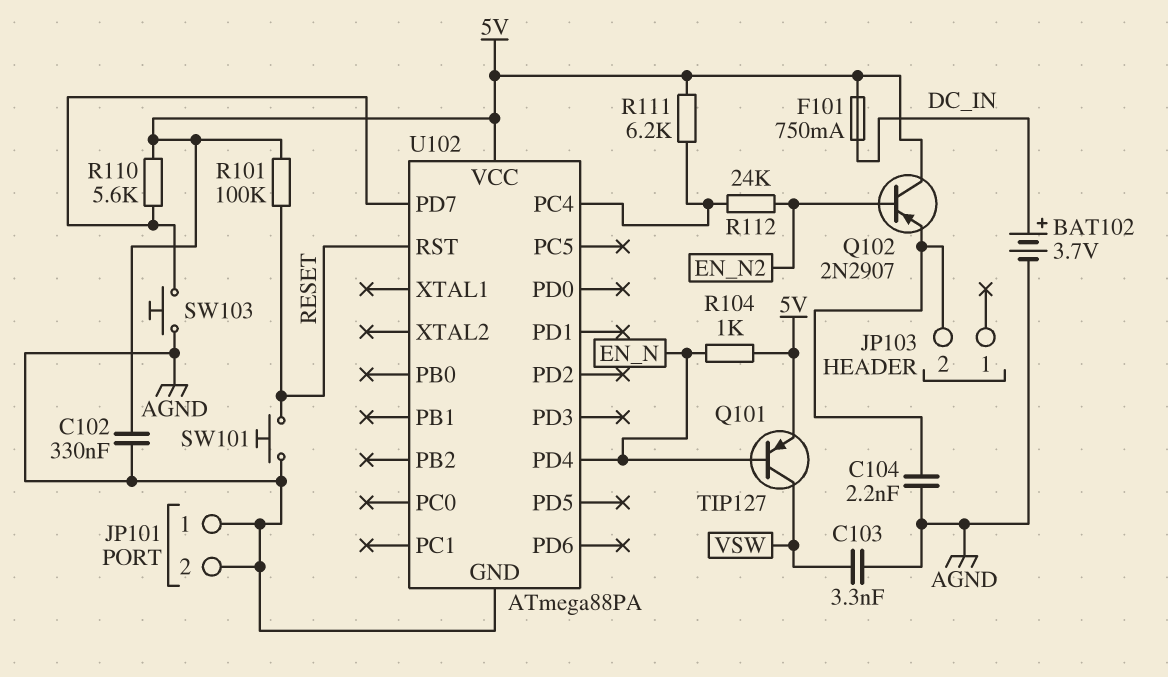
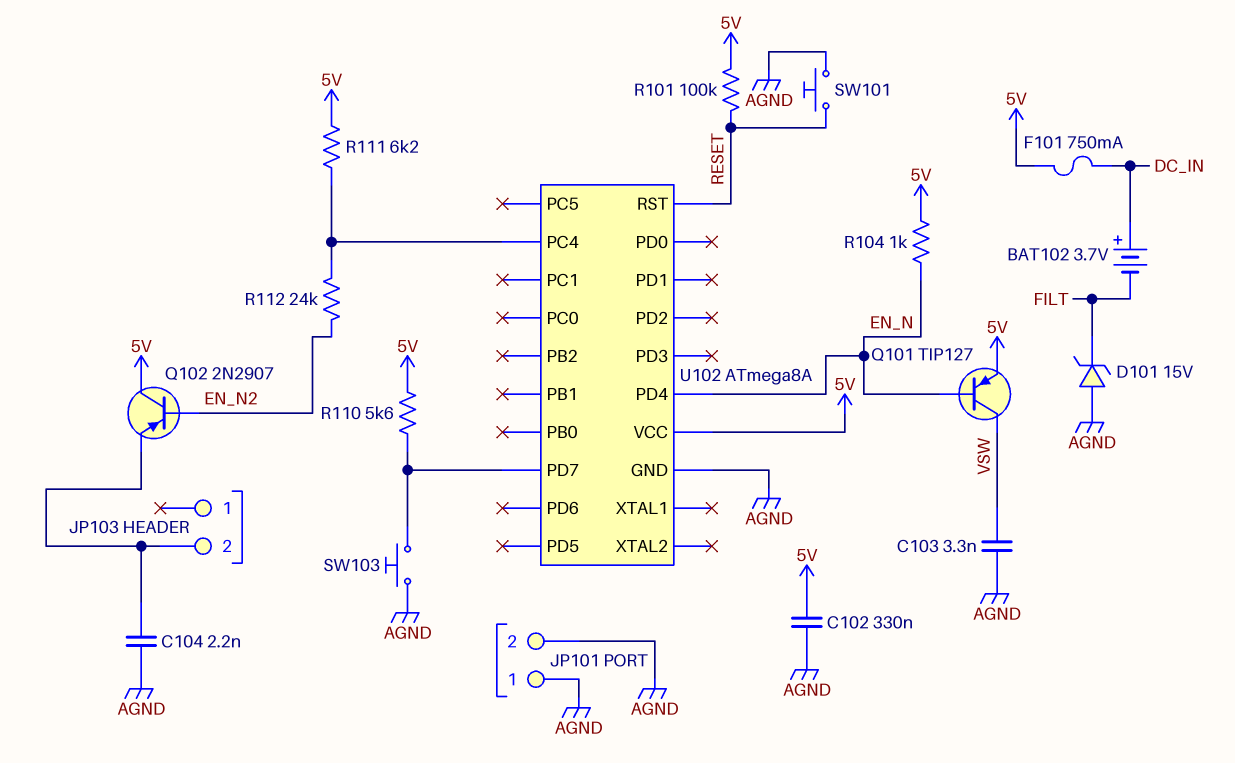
BAT102: 3.7V (plus DC_IN, minus AGND) -> 3.7V (plus DC_IN, minus FILT)
D101: none -> zener 15V (A AGND, K FILT)
U102: ATmega88PA -> ATmega8A

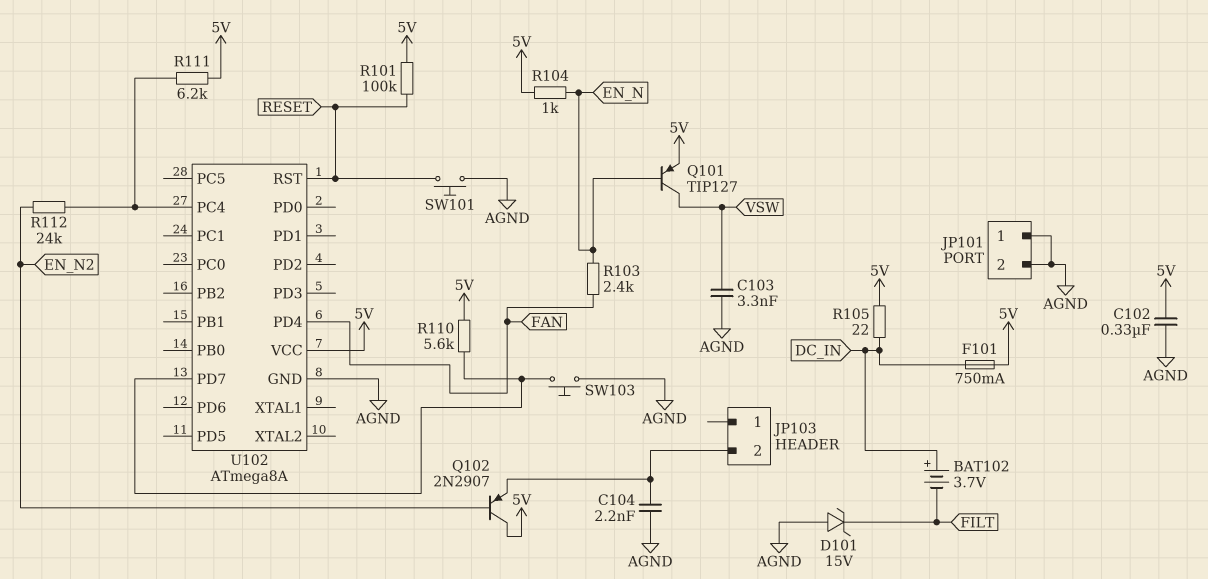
R103: none -> 2.4k (EN_N, FAN)
R105: none -> 22 (5V, DC_IN)
U102 pin PD4: EN_N -> FAN

